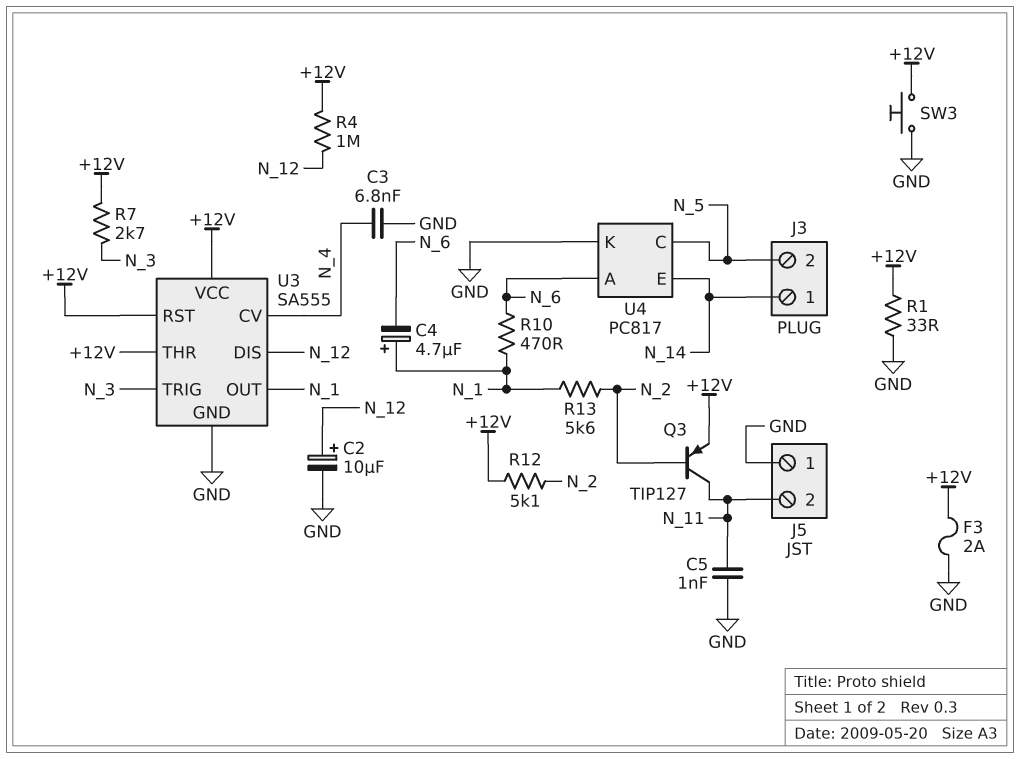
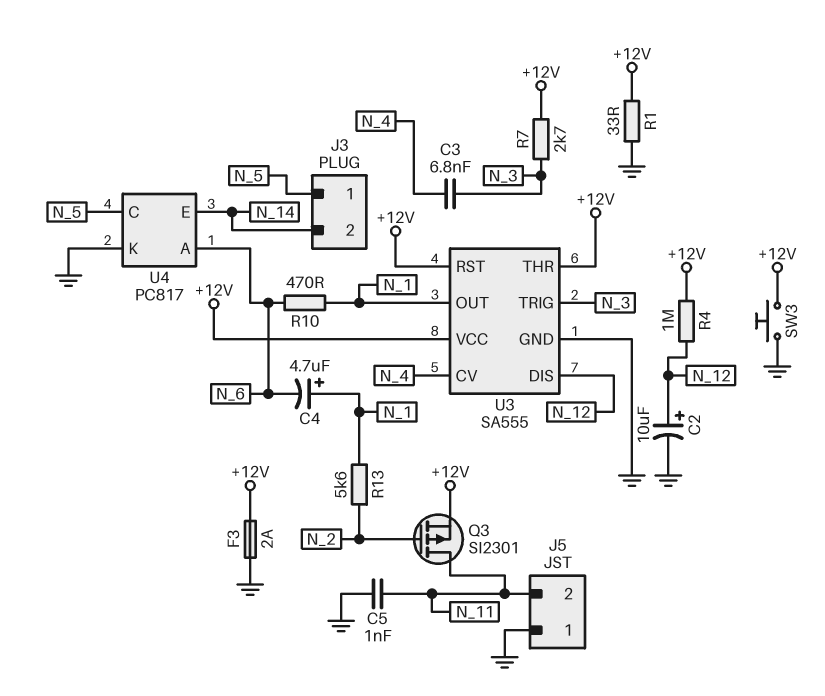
C3: 6.8nF (GND, N_4) -> 6.8nF (N_3, N_4)
J3 pin 1: N_14 -> N_5
J3 pin 2: N_5 -> N_14
Q3: PNP TIP127 (B N_2, C N_11, E +12V) -> PMOS SI2301 (G N_2, D N_11, S +12V)
R12: 5.1k (+12V, N_2) -> none

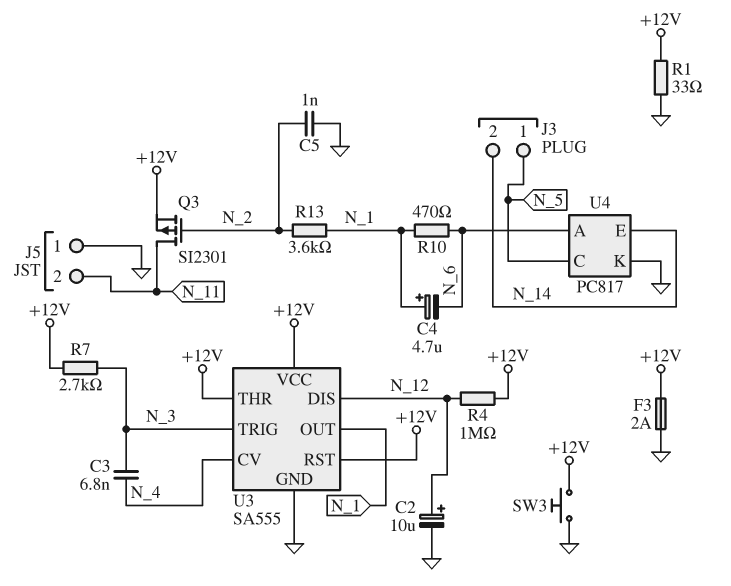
C5: 1nF (GND, N_11) -> 1nF (GND, N_2)
R13: 5.6k (N_1, N_2) -> 3.6k (N_1, N_2)

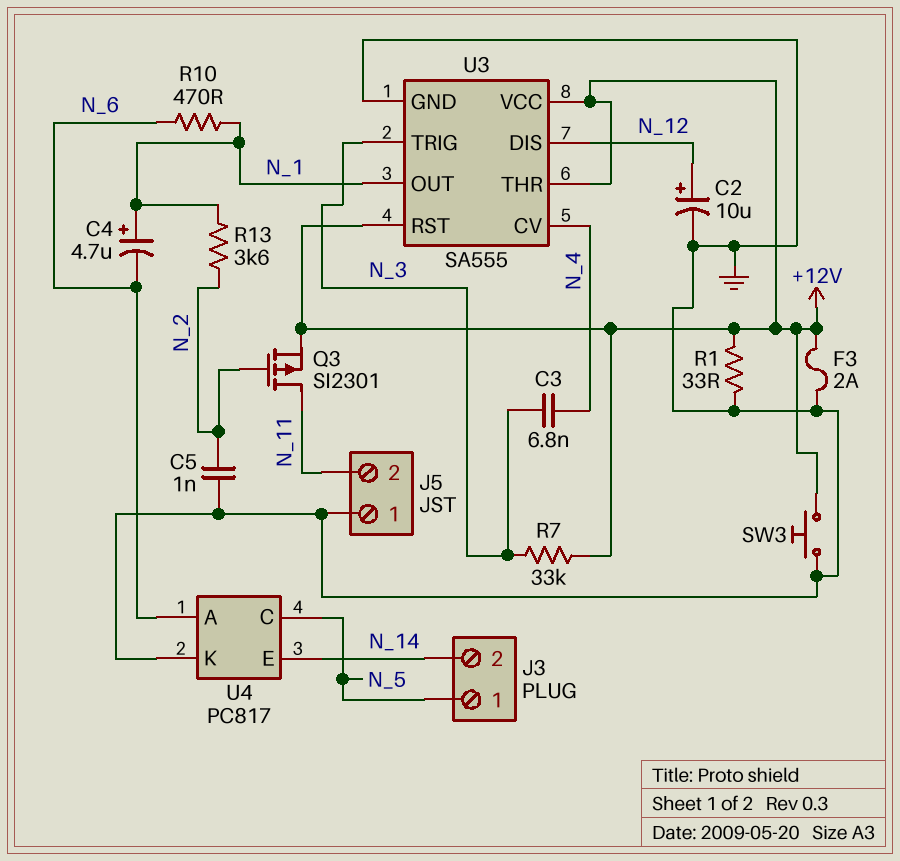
R4: 1M (+12V, N_12) -> none
R7: 2.7k (+12V, N_3) -> 33k (+12V, N_3)

